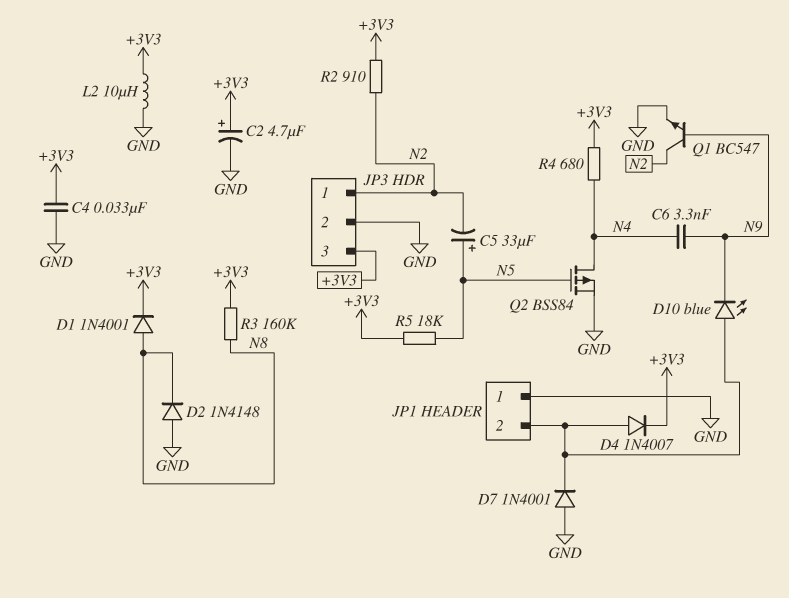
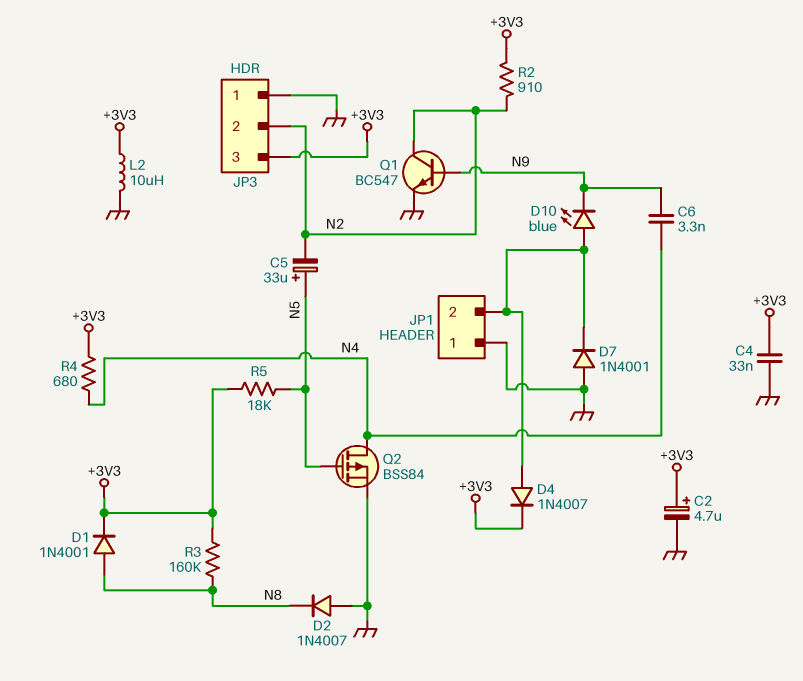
D2: diode 1N4148 (A GND, K N8) -> diode 1N4007 (A GND, K N8)
JP3 pin 1: N2 -> GND
JP3 pin 2: GND -> N2

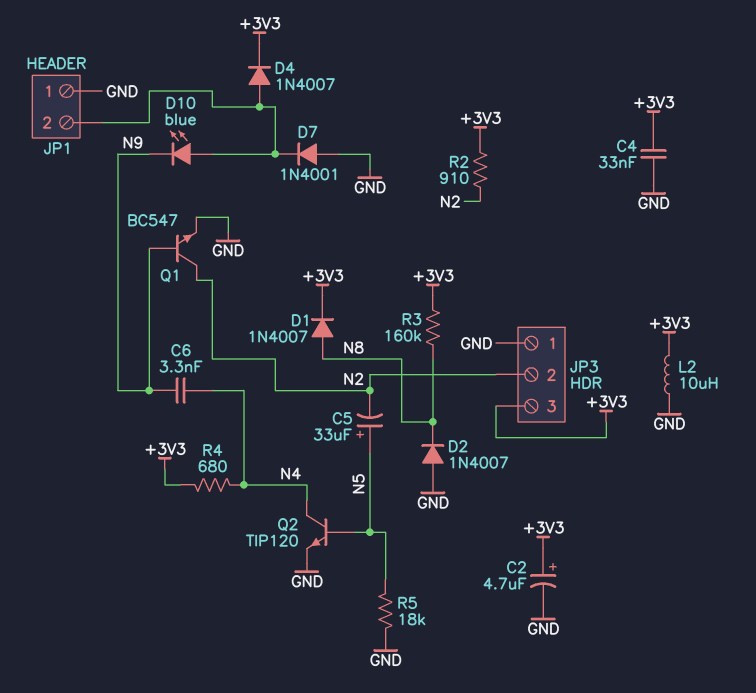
D1: diode 1N4001 (A N8, K +3V3) -> diode 1N4007 (A N8, K +3V3)
Q2: PMOS BSS84 (G N5, D N4, S GND) -> NPN TIP120 (B N5, C N4, E GND)
R5: 18k (+3V3, N5) -> 18k (GND, N5)

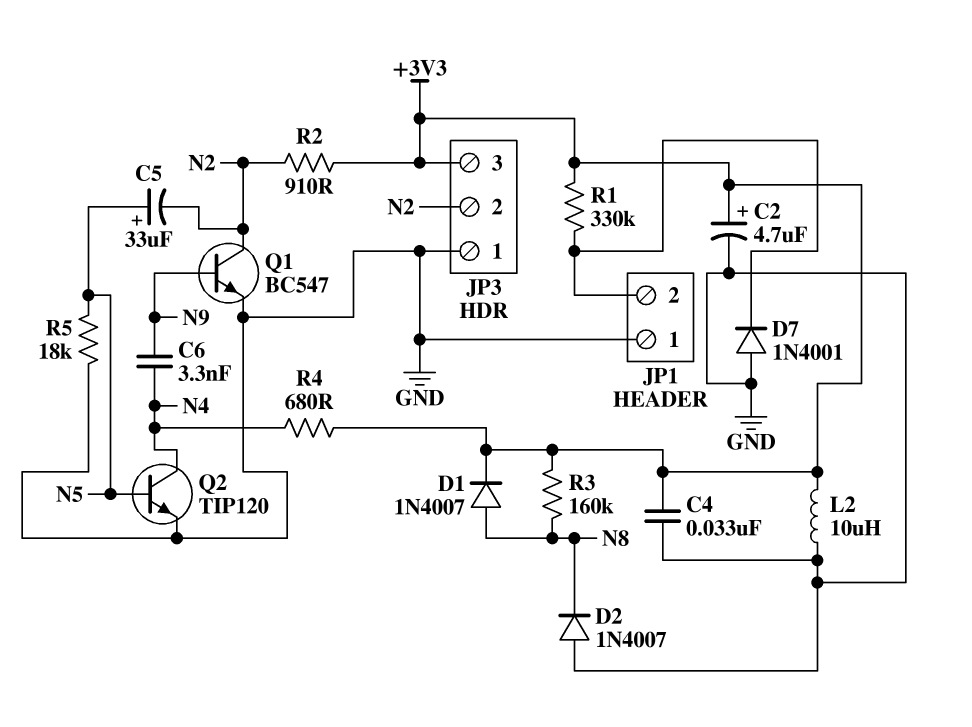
D4: diode 1N4007 (A JP1/2, K +3V3) -> none
D10: LED blue (A JP1/2, K N9) -> none
R1: none -> 330k (+3V3, JP1/2)

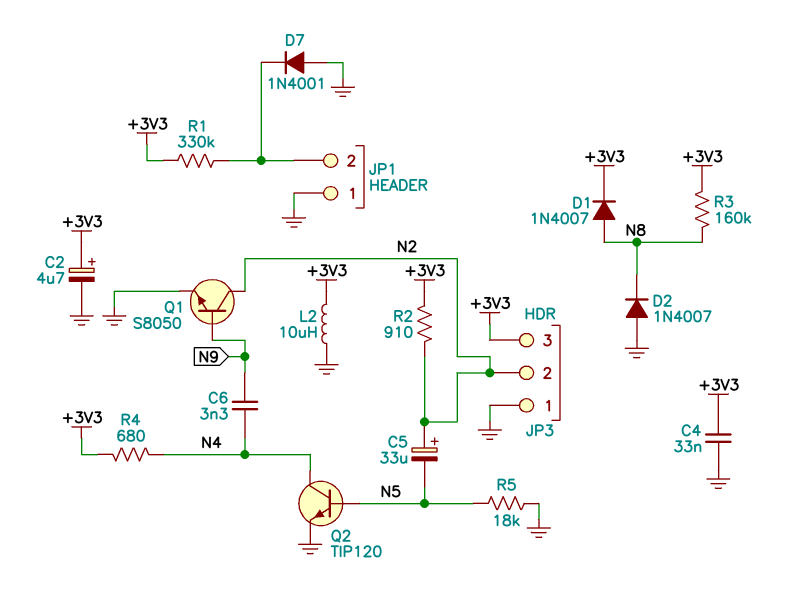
C5: 33uF (plus N5, minus N2) -> 33uF (plus N2, minus N5)
Q1: NPN BC547 (B N9, C N2, E GND) -> NPN S8050 (B N9, C N2, E GND)

